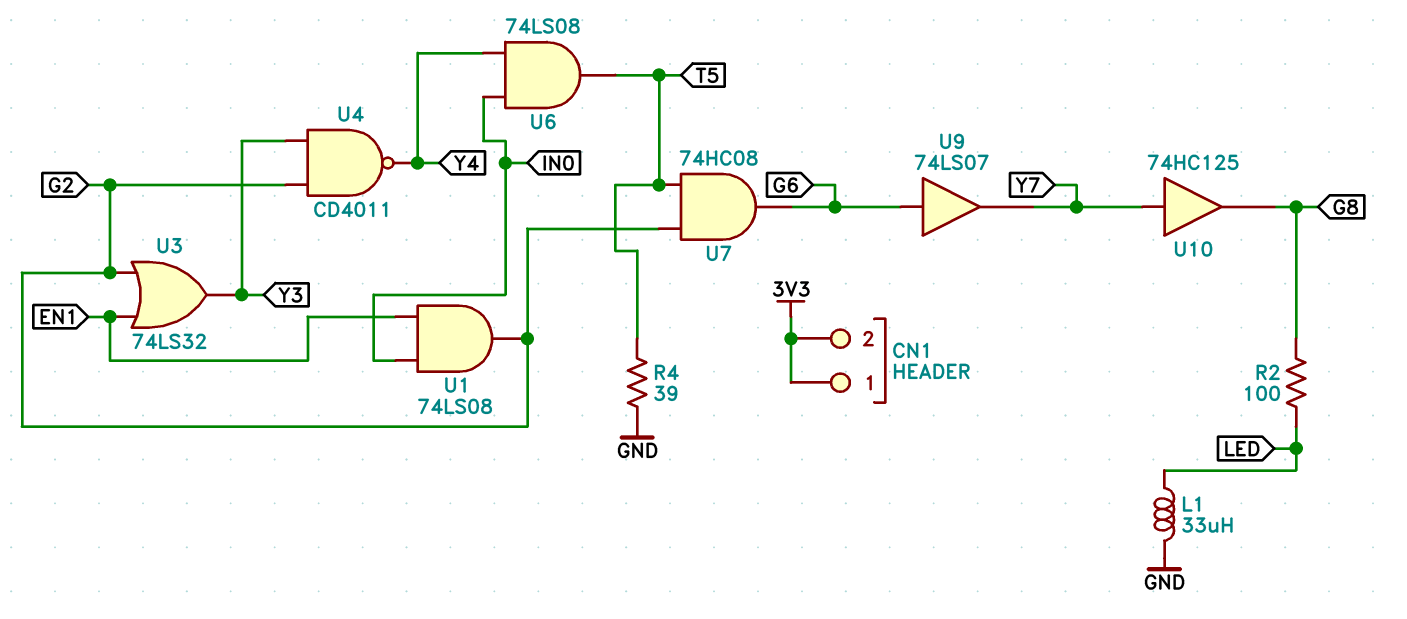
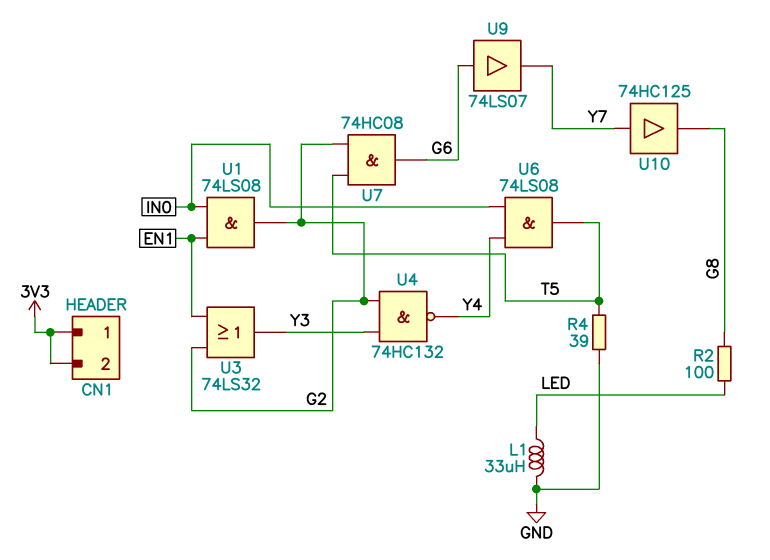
U4: NAND CD4011 (in G2, in Y3, out Y4) -> NAND 74HC132 (in G2, in Y3, out Y4)

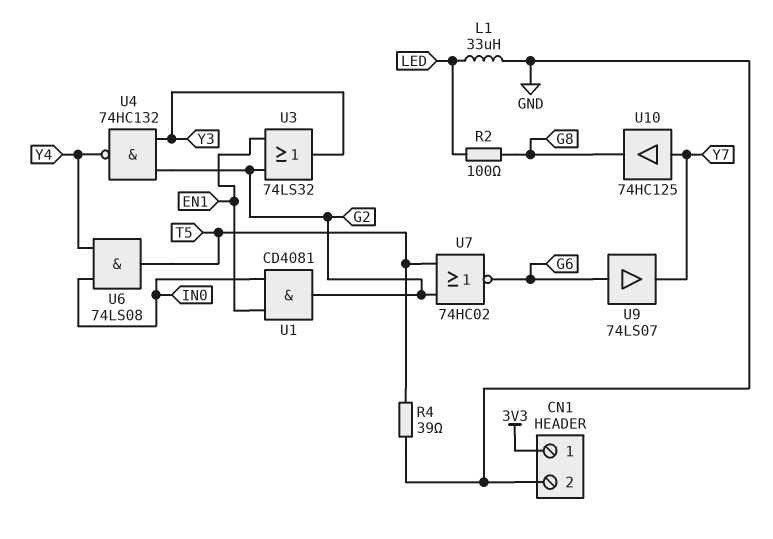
CN1 pin 2: 3V3 -> GND
U1: AND 74LS08 (in EN1, in IN0, out G2) -> AND CD4081 (in EN1, in IN0, out G2)
U7: AND 74HC08 (in G2, in T5, out G6) -> NOR 74HC02 (in G2, in T5, out G6)

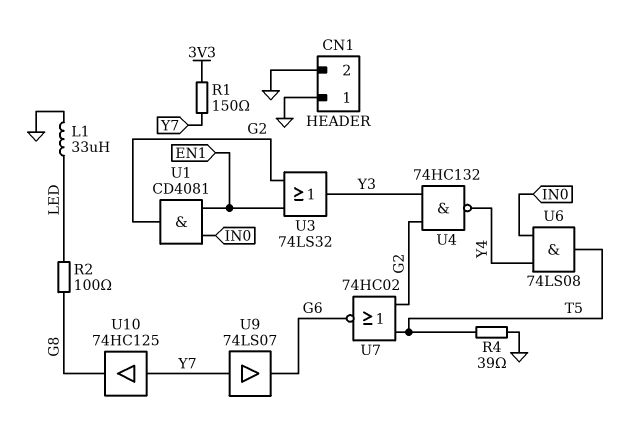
CN1 pin 1: 3V3 -> GND
R1: none -> 150 (3V3, Y7)
U9: buffer 74LS07 (in G6, out Y7) -> buffer 74LS07 (in Y7, out G6)

